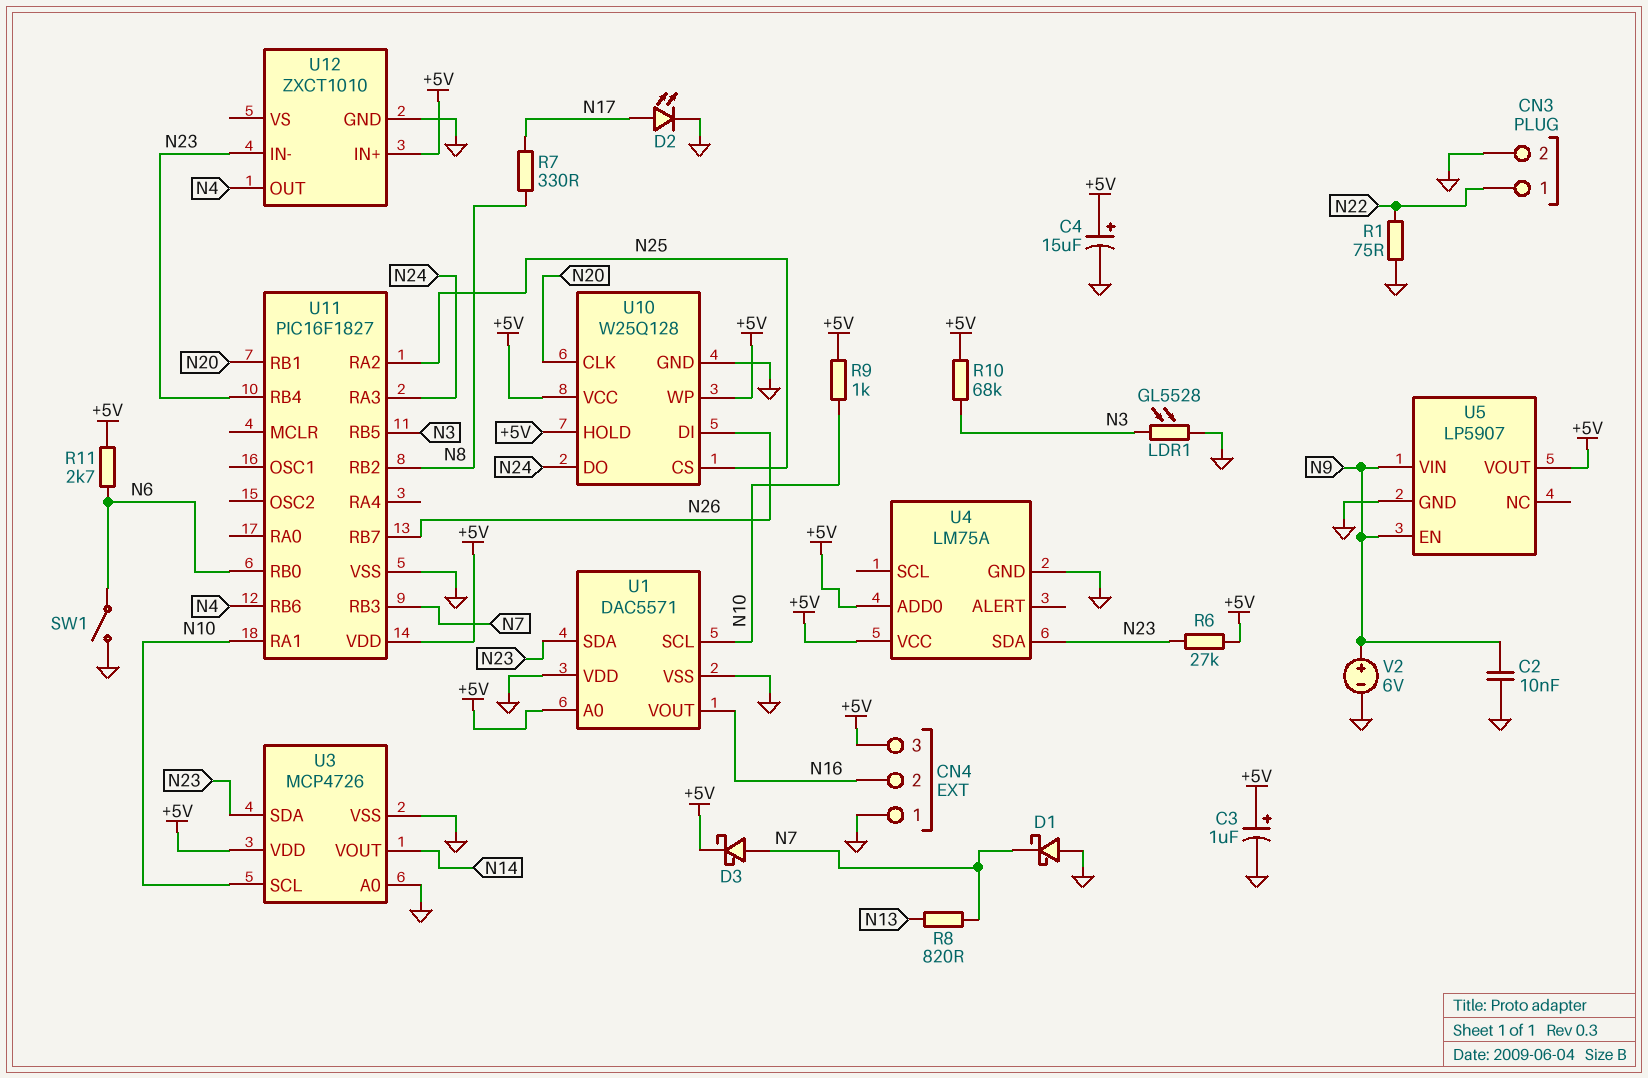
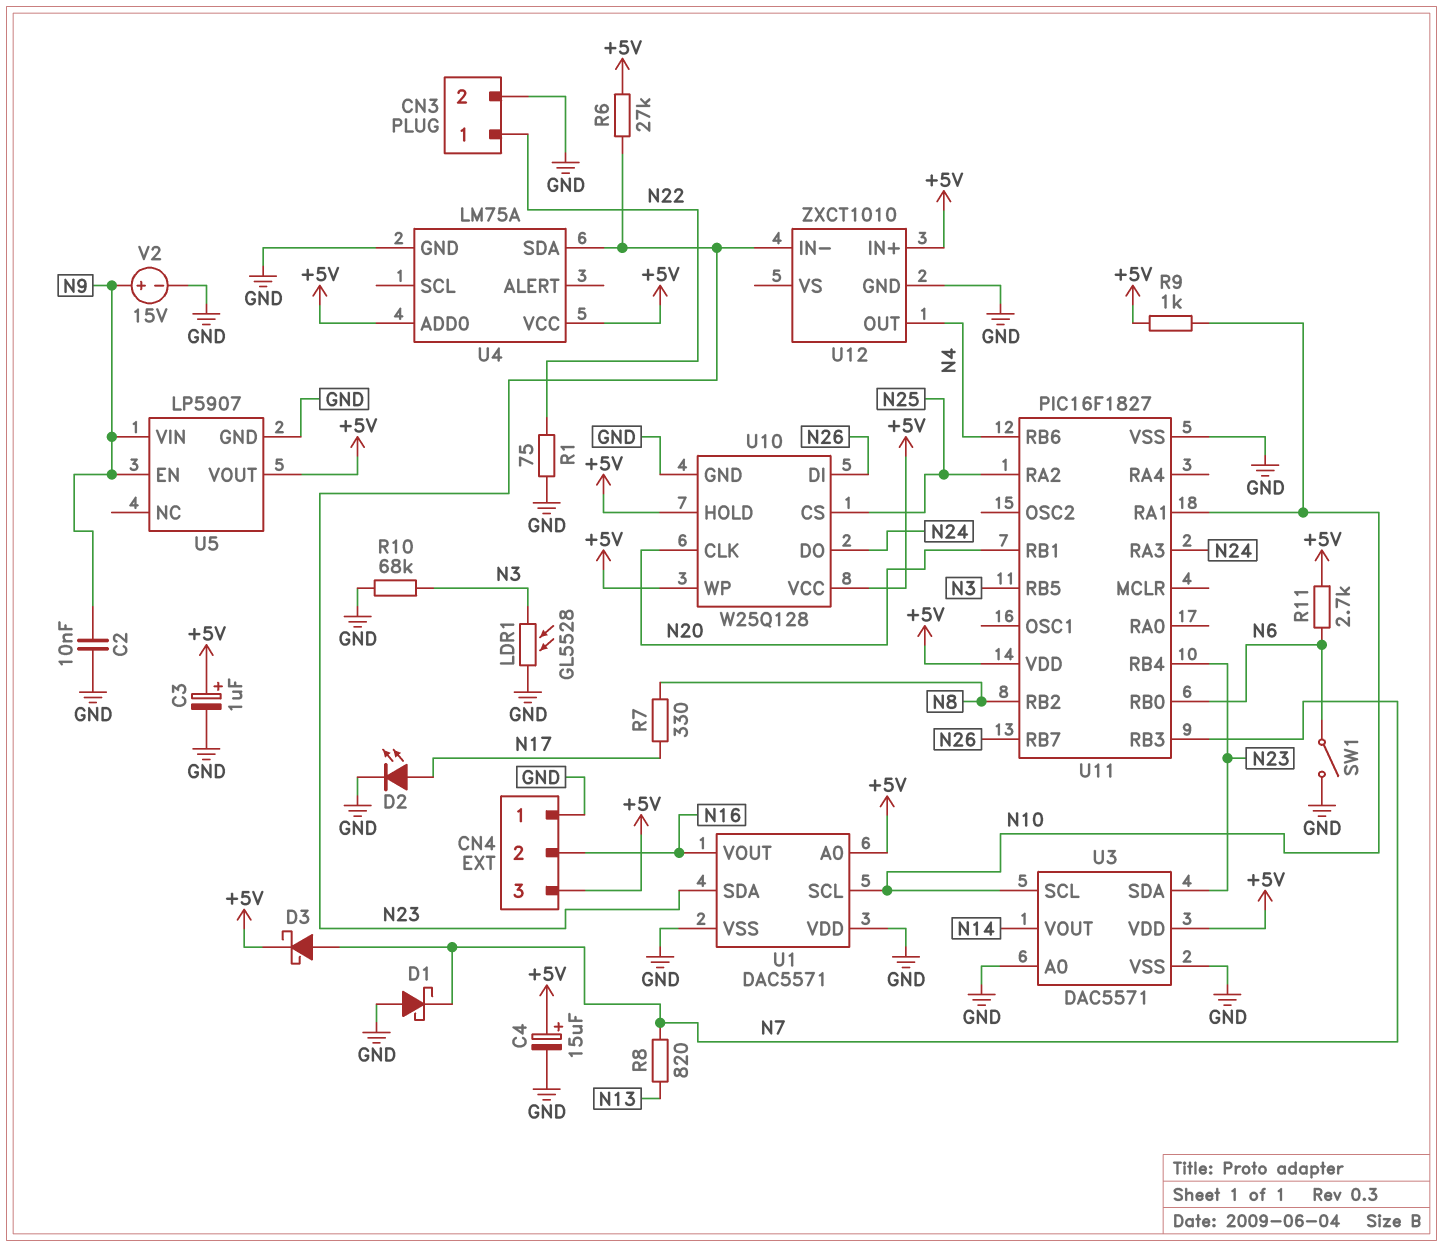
R10: 68k (+5V, N3) -> 68k (GND, N3)
U3: MCP4726 -> DAC5571
V2: 6V (plus N9, minus GND) -> 15V (plus N9, minus GND)

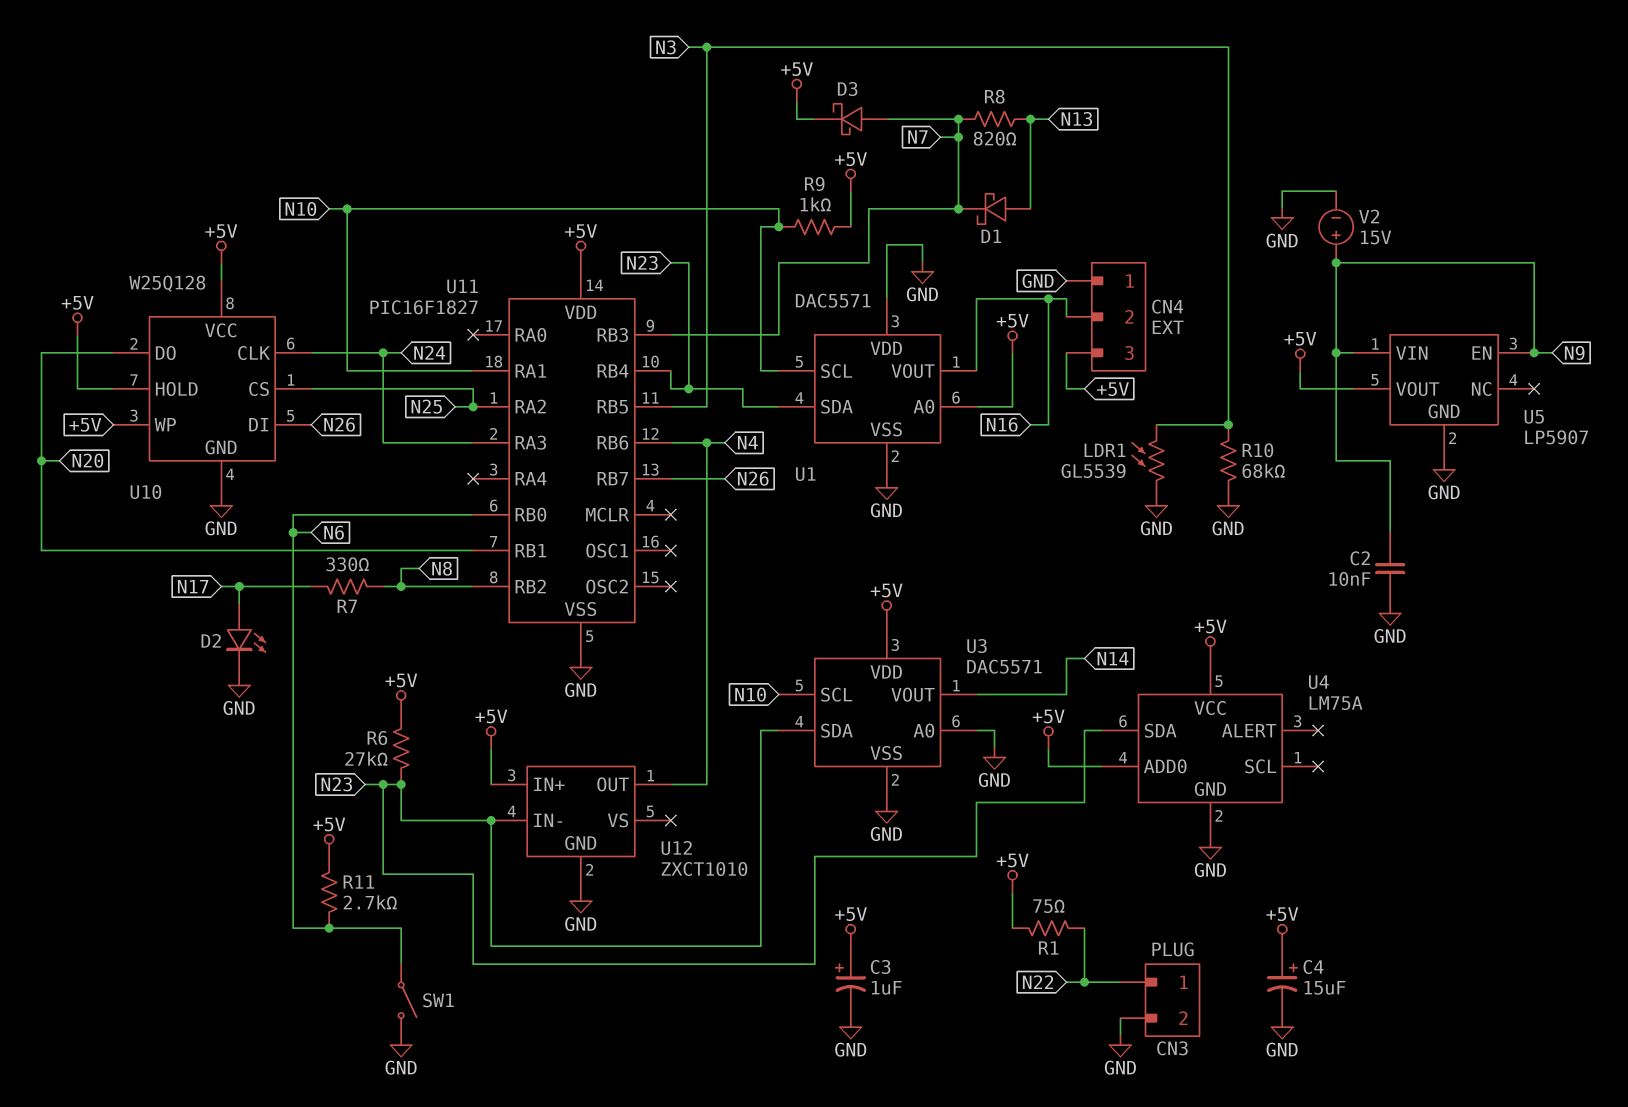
D1: schottky (A GND, K N7) -> schottky (A N13, K N7)
LDR1: GL5528 (GND, N3) -> GL5539 (GND, N3)
R1: 75 (GND, N22) -> 75 (+5V, N22)
U10 pin CLK: N20 -> N24
U10 pin DO: N24 -> N20

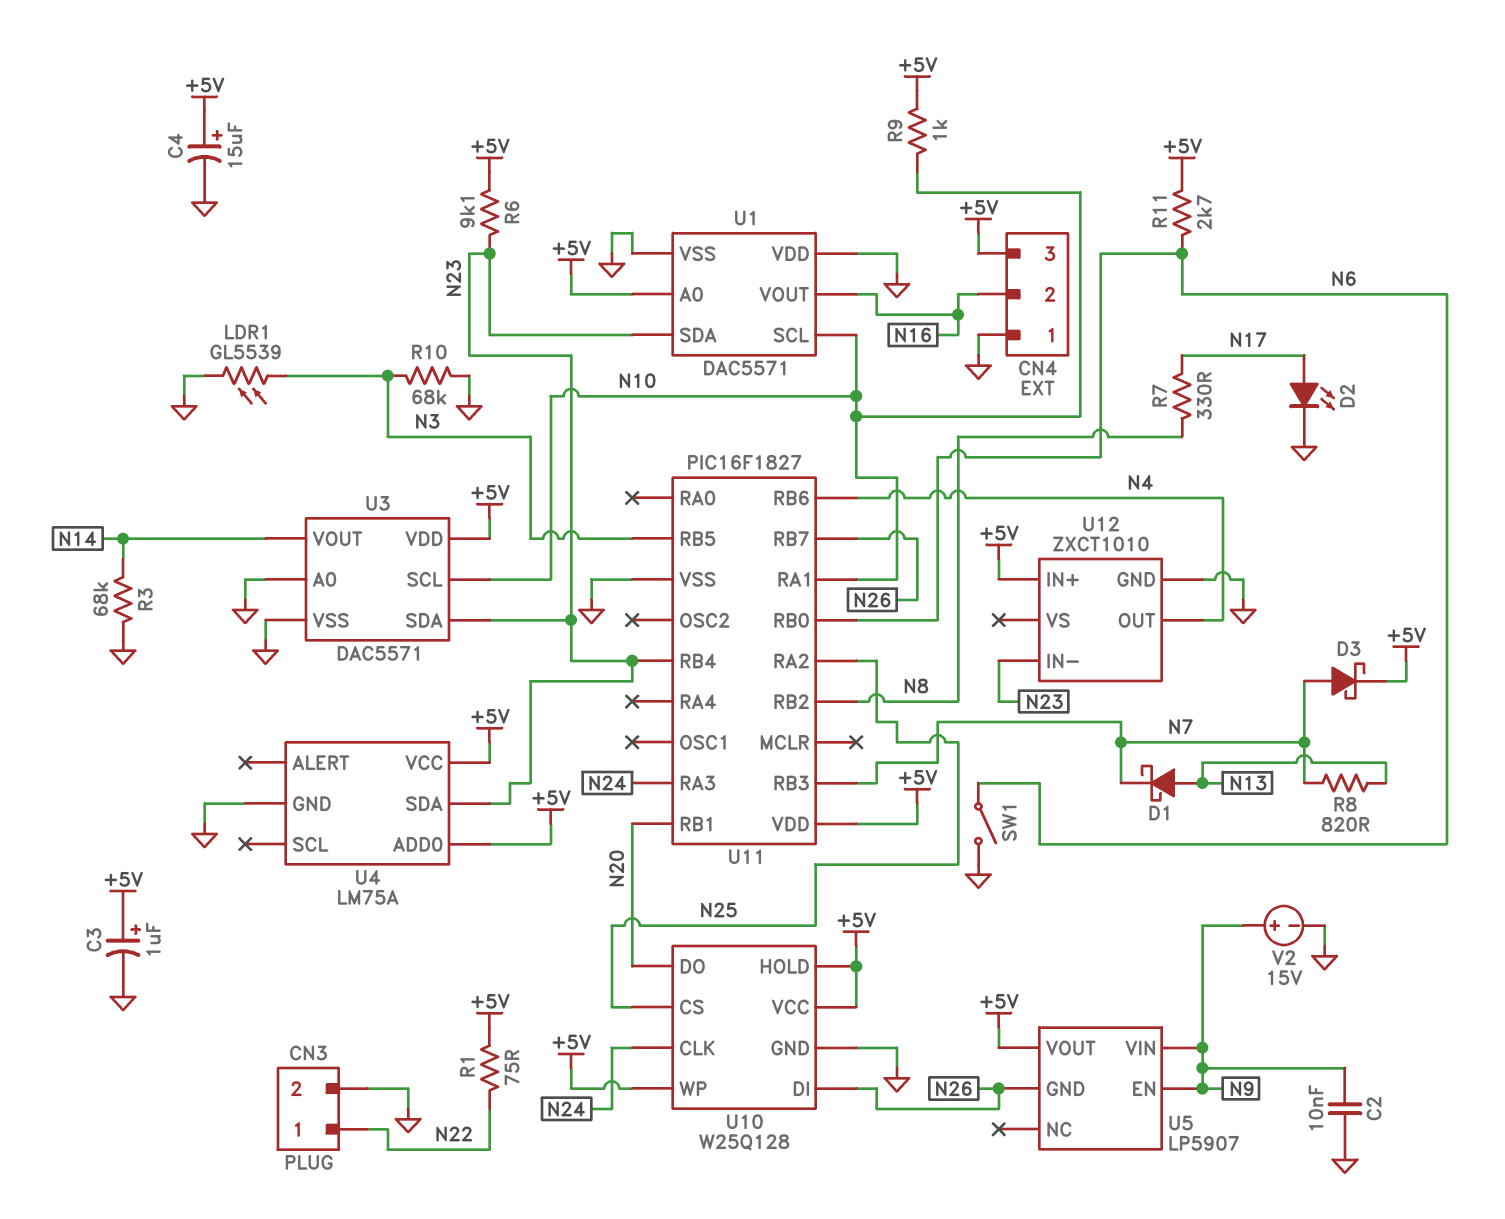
R3: none -> 68k (GND, N14)
R6: 27k (+5V, N23) -> 9.1k (+5V, N23)
U5 pin GND: GND -> N26

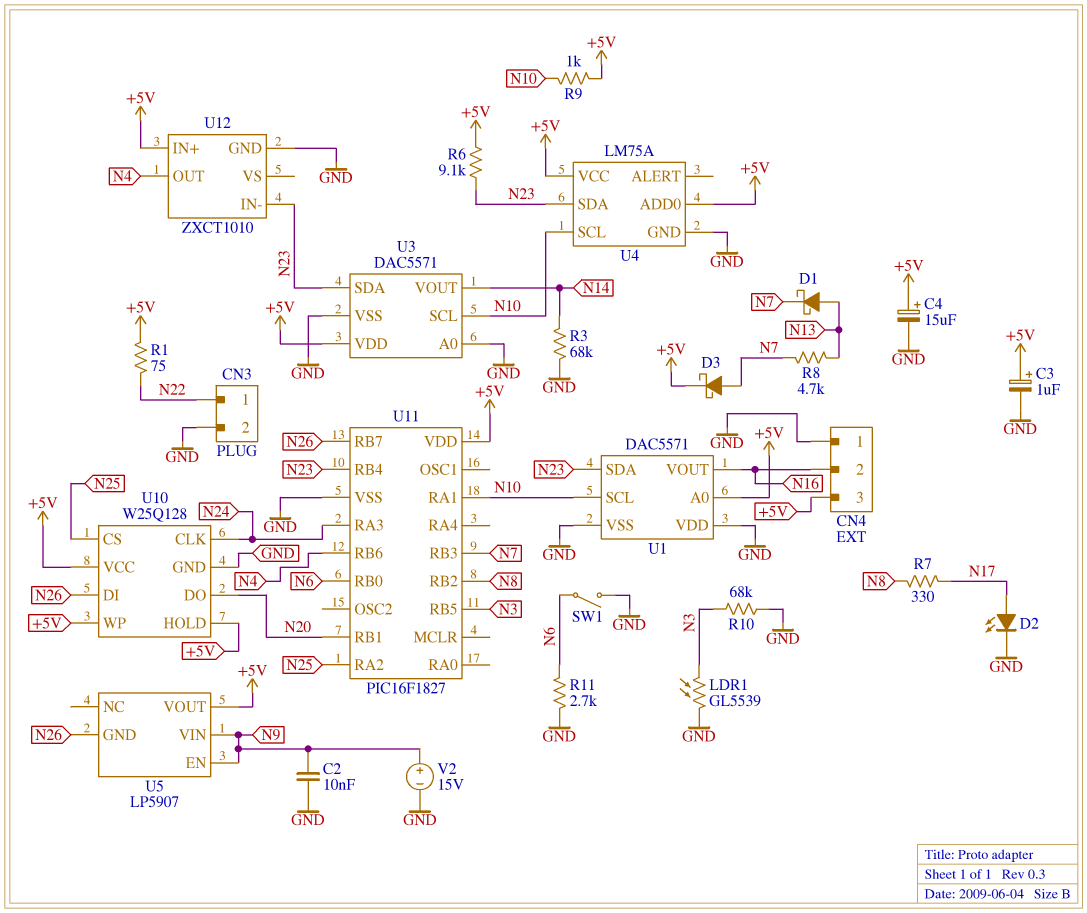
R8: 820 (N7, N13) -> 4.7k (N7, N13)
R11: 2.7k (+5V, N6) -> 2.7k (GND, N6)
U4 pin SCL: none -> N10

